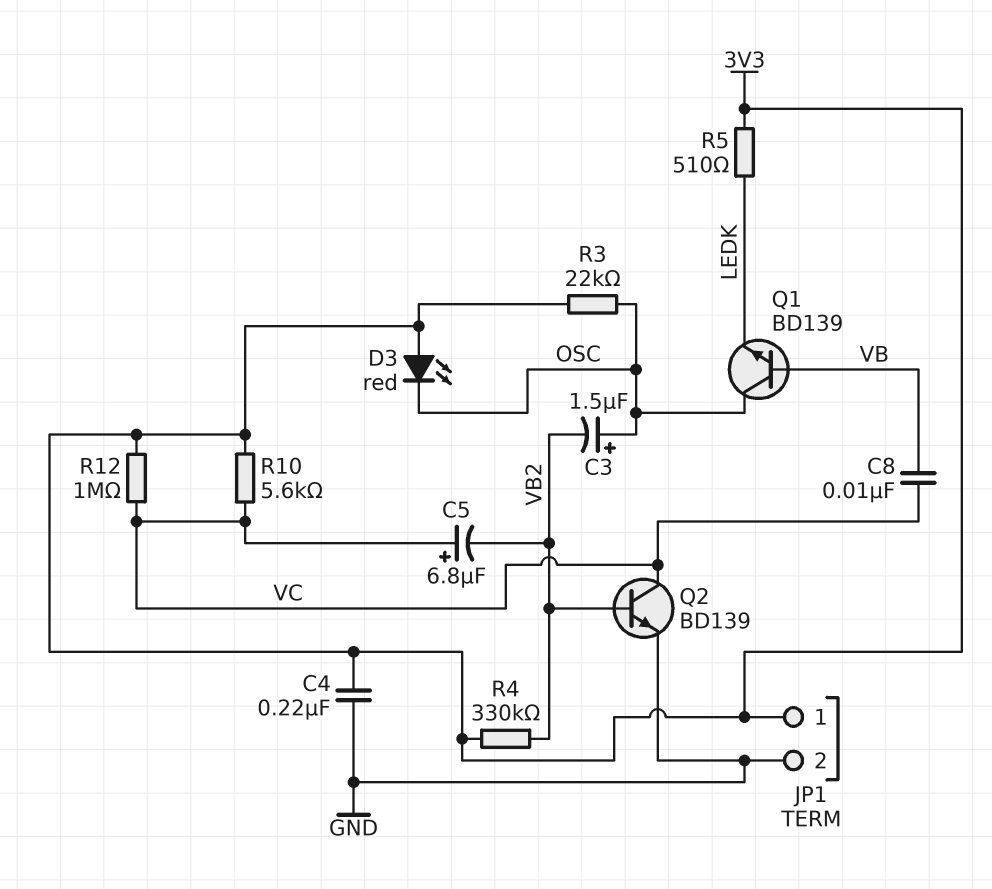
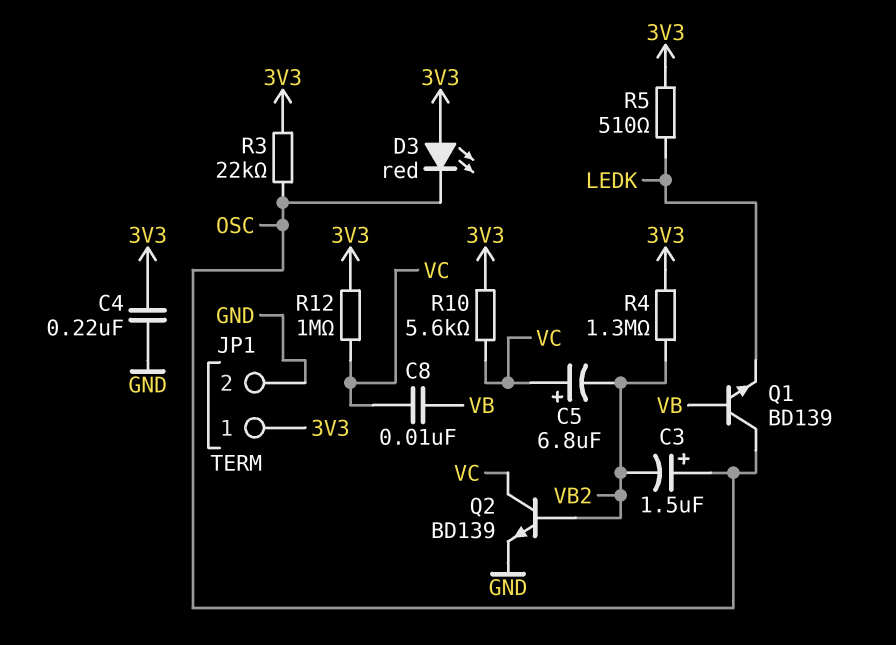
R4: 330k (3V3, VB2) -> 1.3M (3V3, VB2)

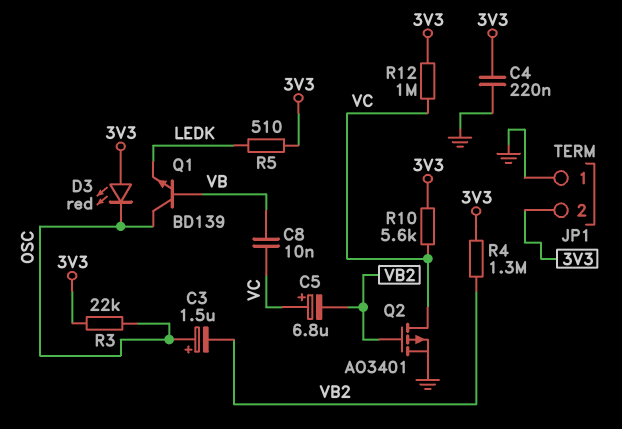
JP1 pin 1: 3V3 -> GND
JP1 pin 2: GND -> 3V3
Q2: NPN BD139 (B VB2, C VC, E GND) -> PMOS AO3401 (G VB2, D VC, S GND)

